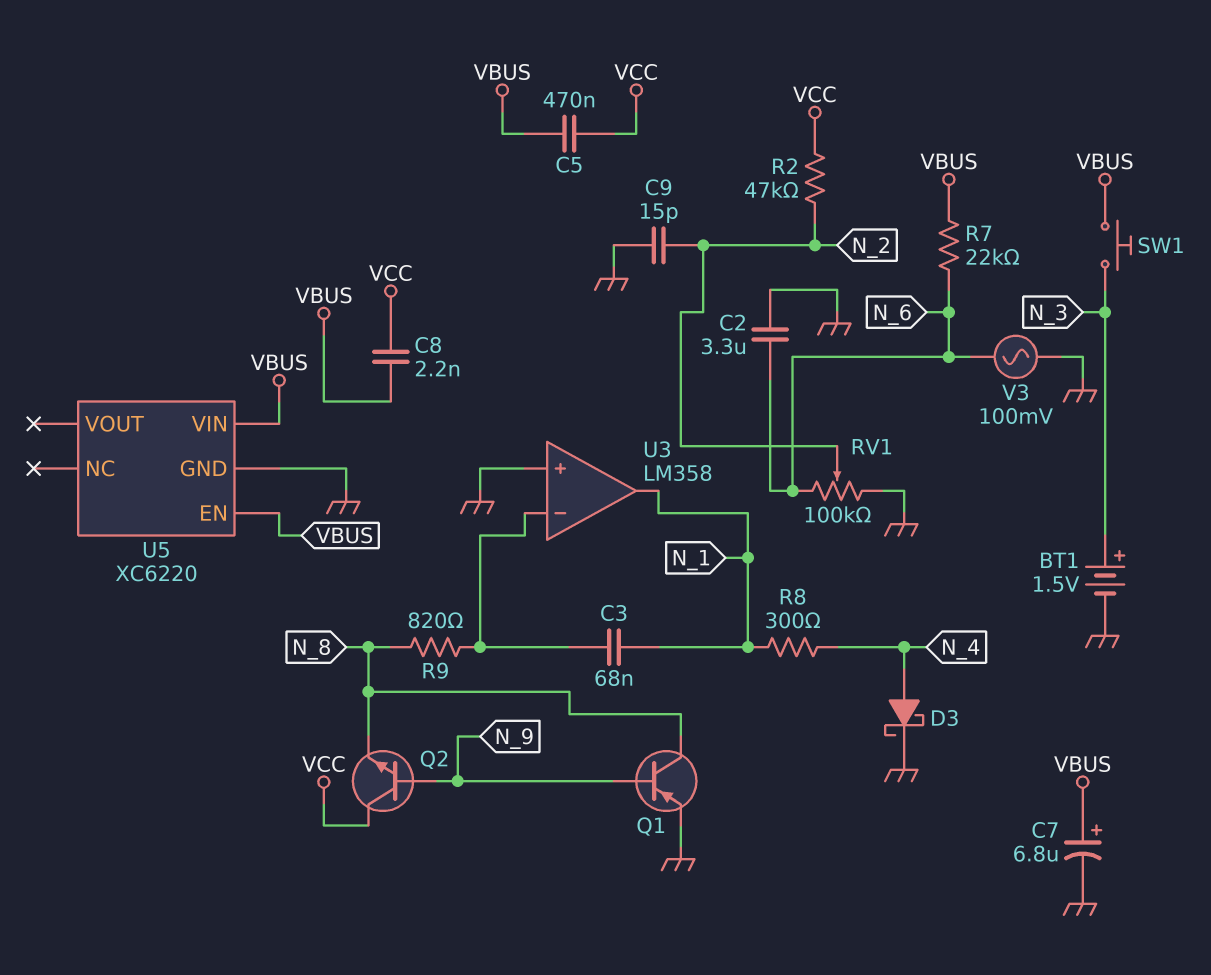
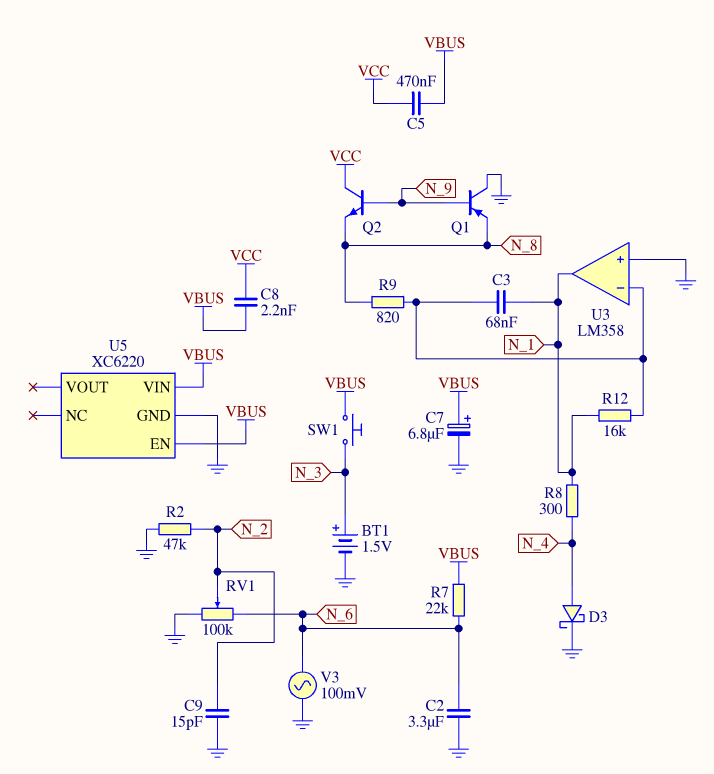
Q1: PNP (B N_9, C N_8, E GND) -> PNP (B N_9, C GND, E N_8)
R2: 47k (N_2, VCC) -> 47k (GND, N_2)
R12: none -> 16k (N_1, U3/in-)

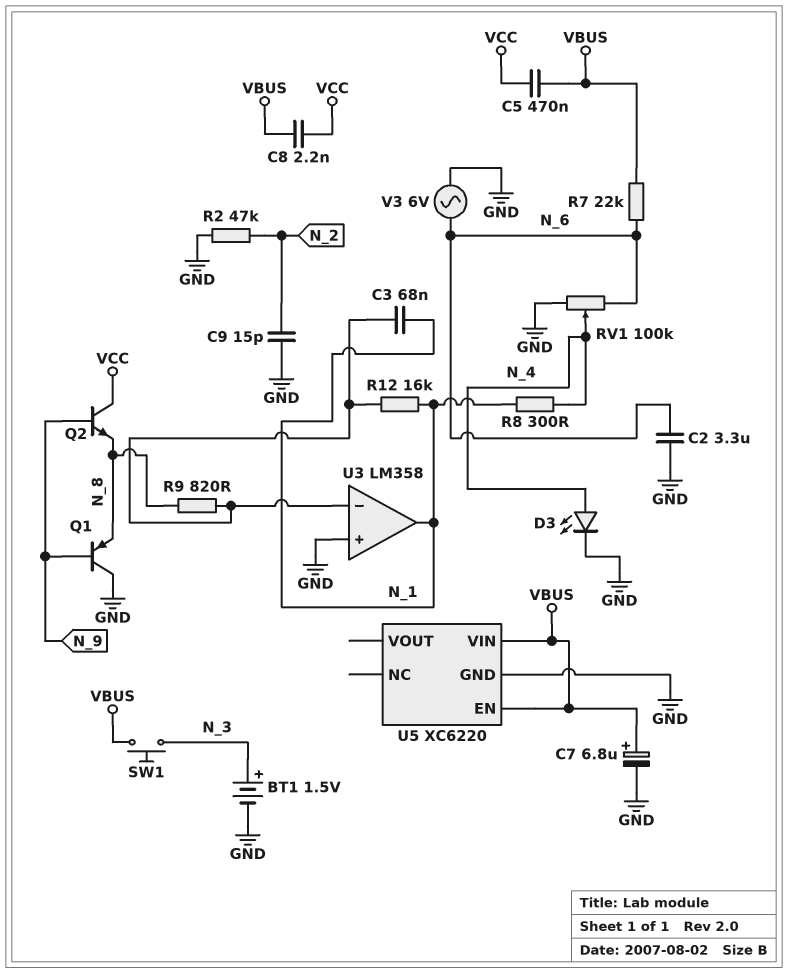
D3: schottky (A N_4, K GND) -> LED (A N_4, K GND)
RV1: 100k (GND, N_6, wiper N_2) -> 100k (GND, N_6, wiper N_4)
V3: AC 100mV (GND, N_6) -> AC 6V (GND, N_6)

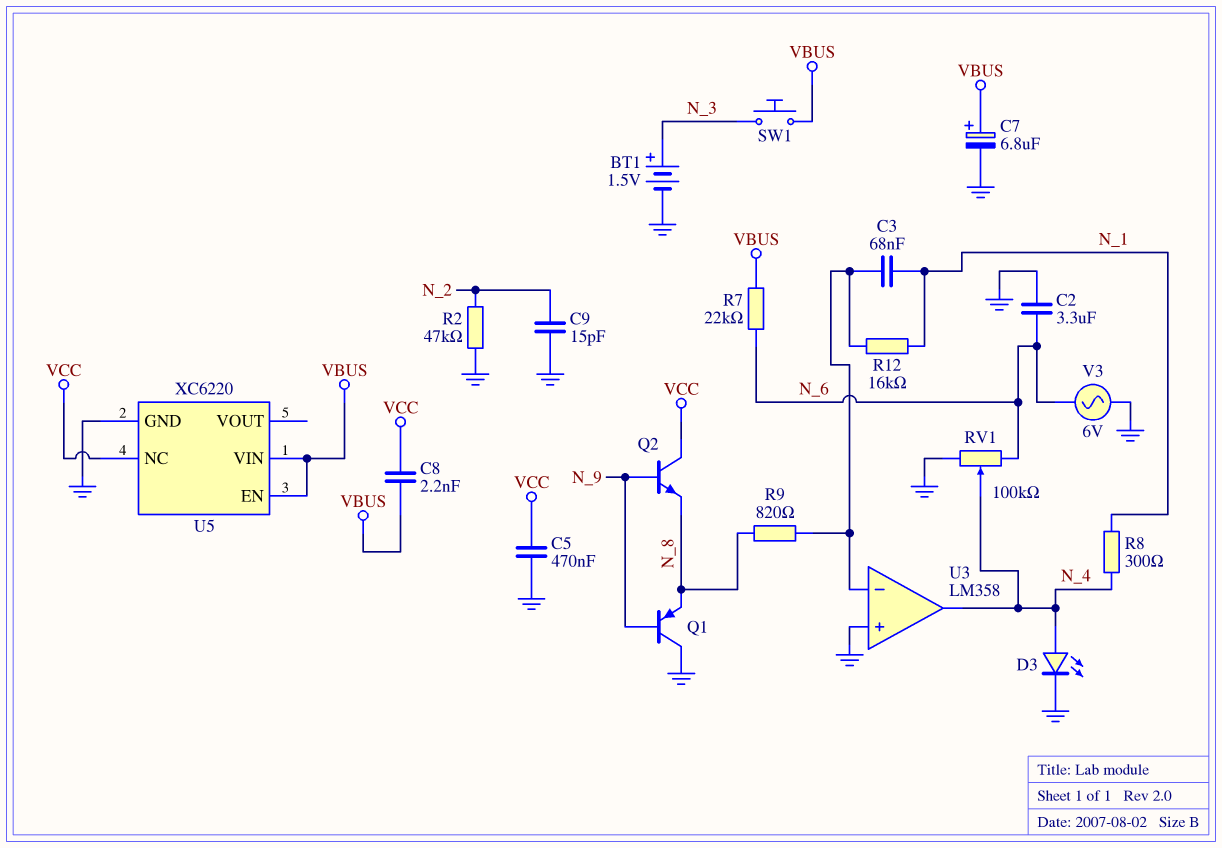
C5: 470nF (VBUS, VCC) -> 470nF (GND, VCC)
U3 pin out: N_1 -> N_4
U5 pin NC: none -> VCC

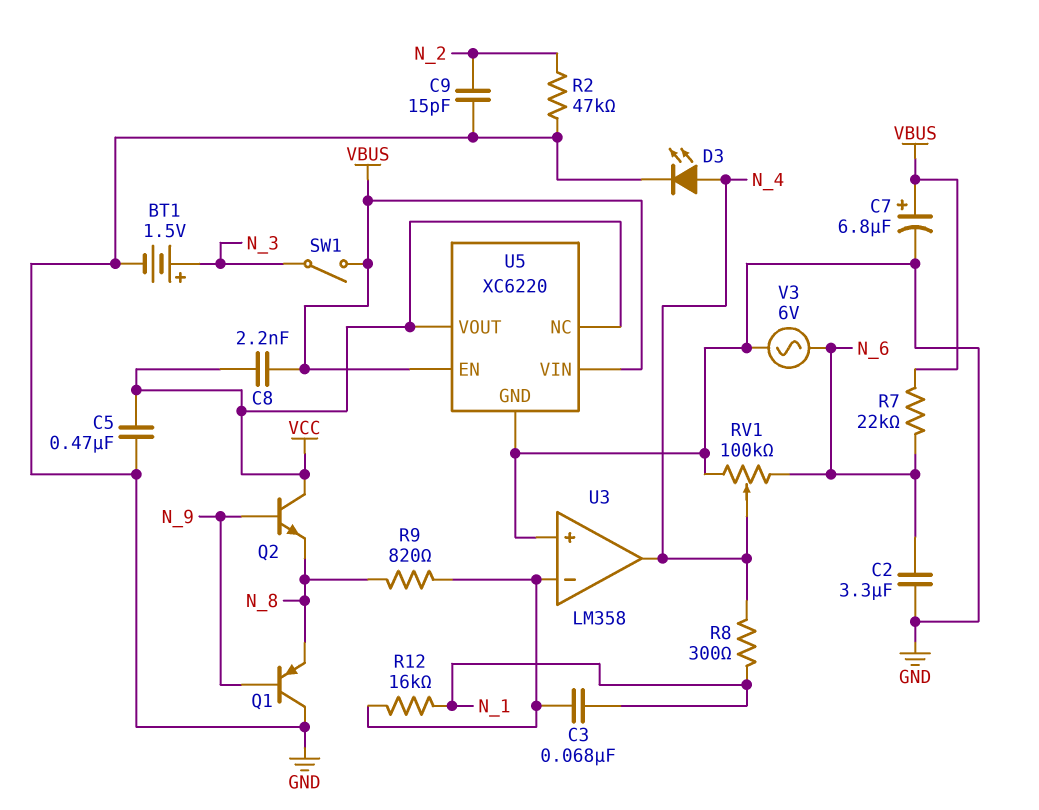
SW1: button (N_3, VBUS) -> switch (N_3, VBUS)
U5 pin VOUT: none -> VCC

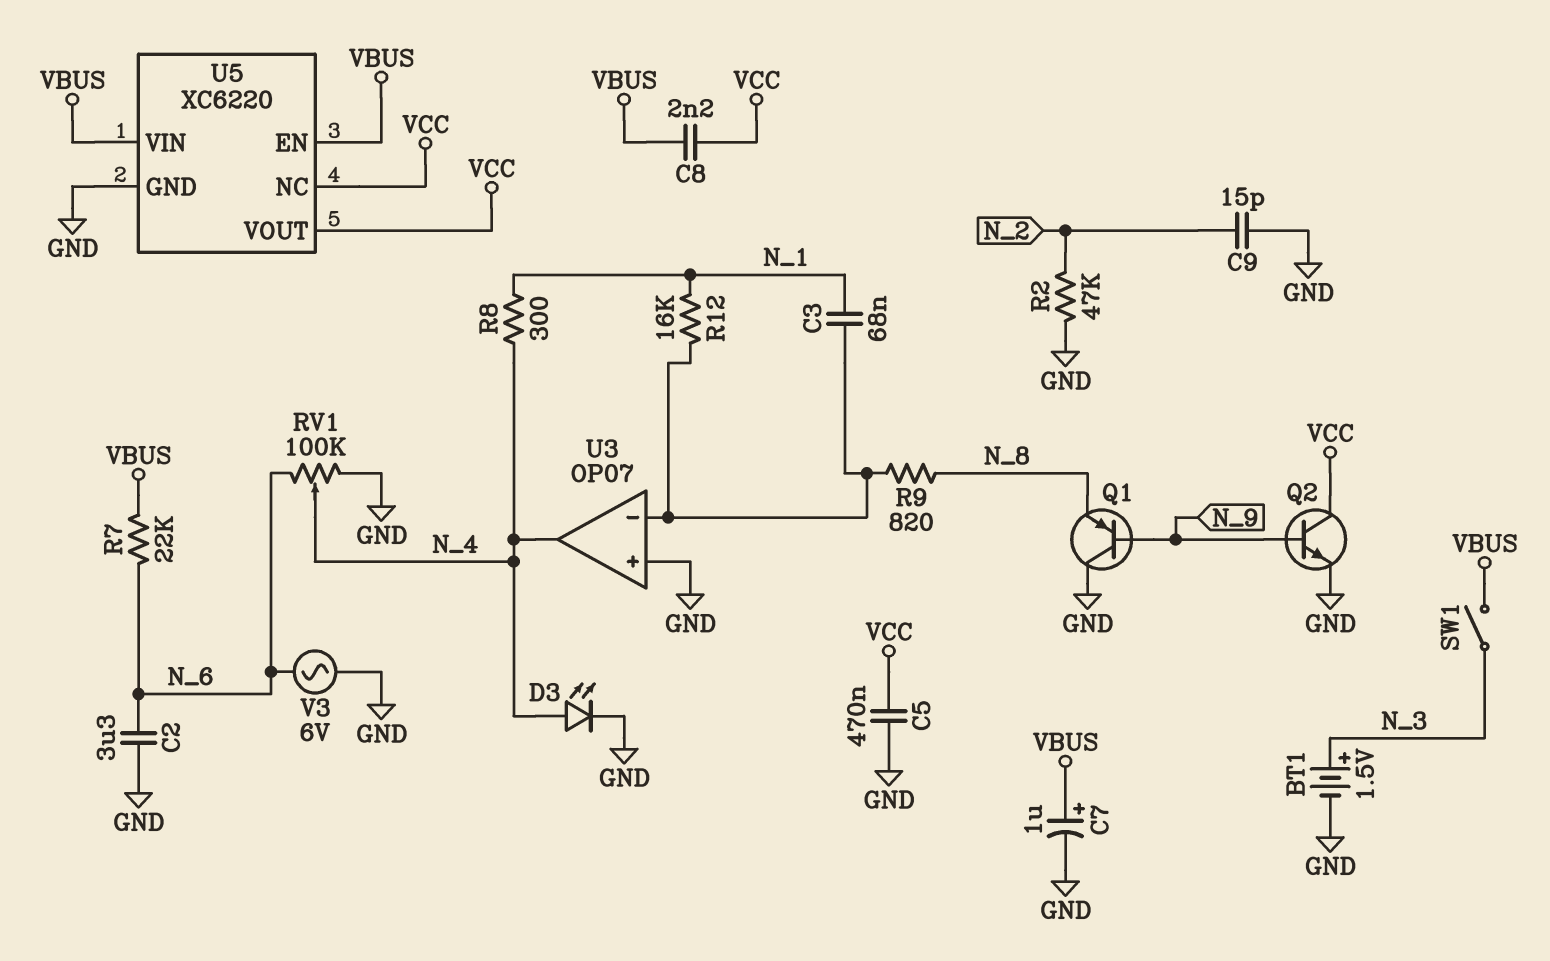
C7: 6.8uF (plus VBUS, minus GND) -> 1uF (plus VBUS, minus GND)
Q2: NPN (B N_9, C VCC, E N_8) -> NPN (B N_9, C VCC, E GND)
U3: LM358 -> OP07

